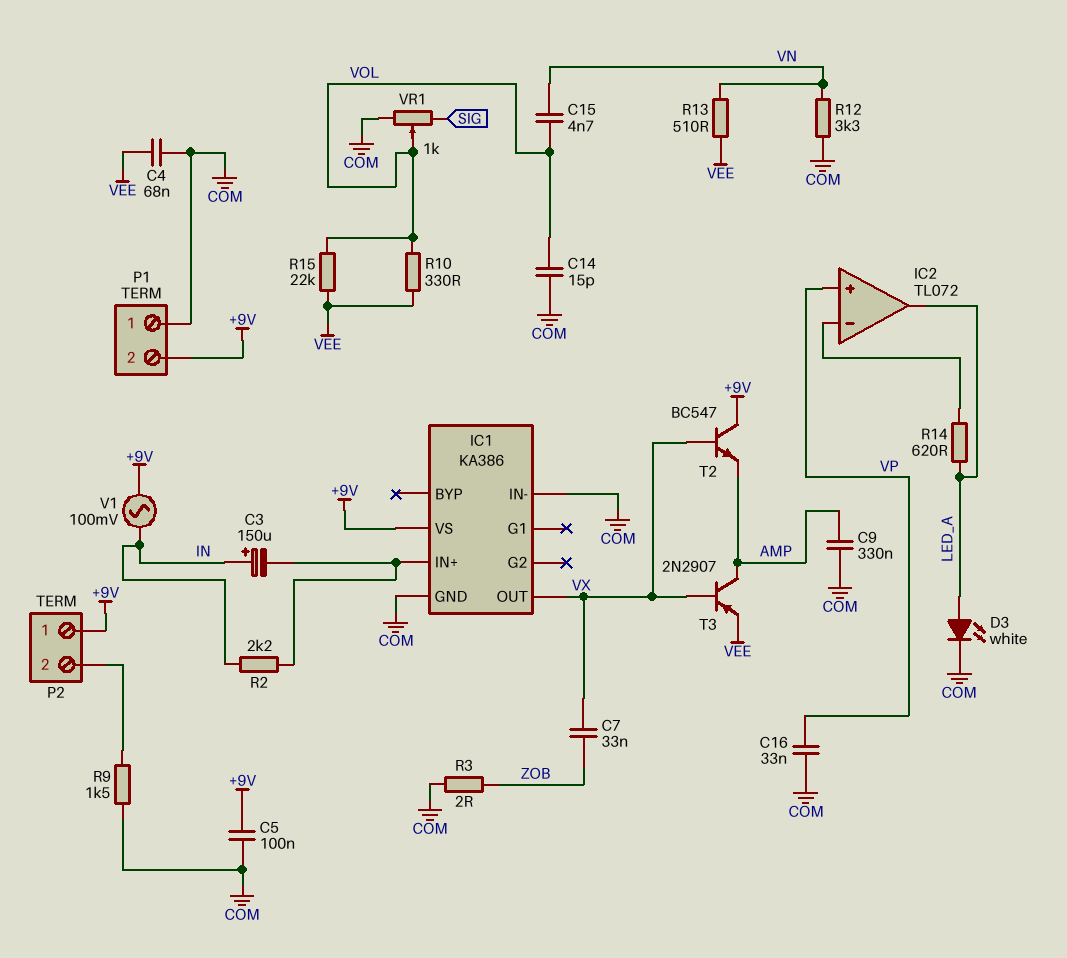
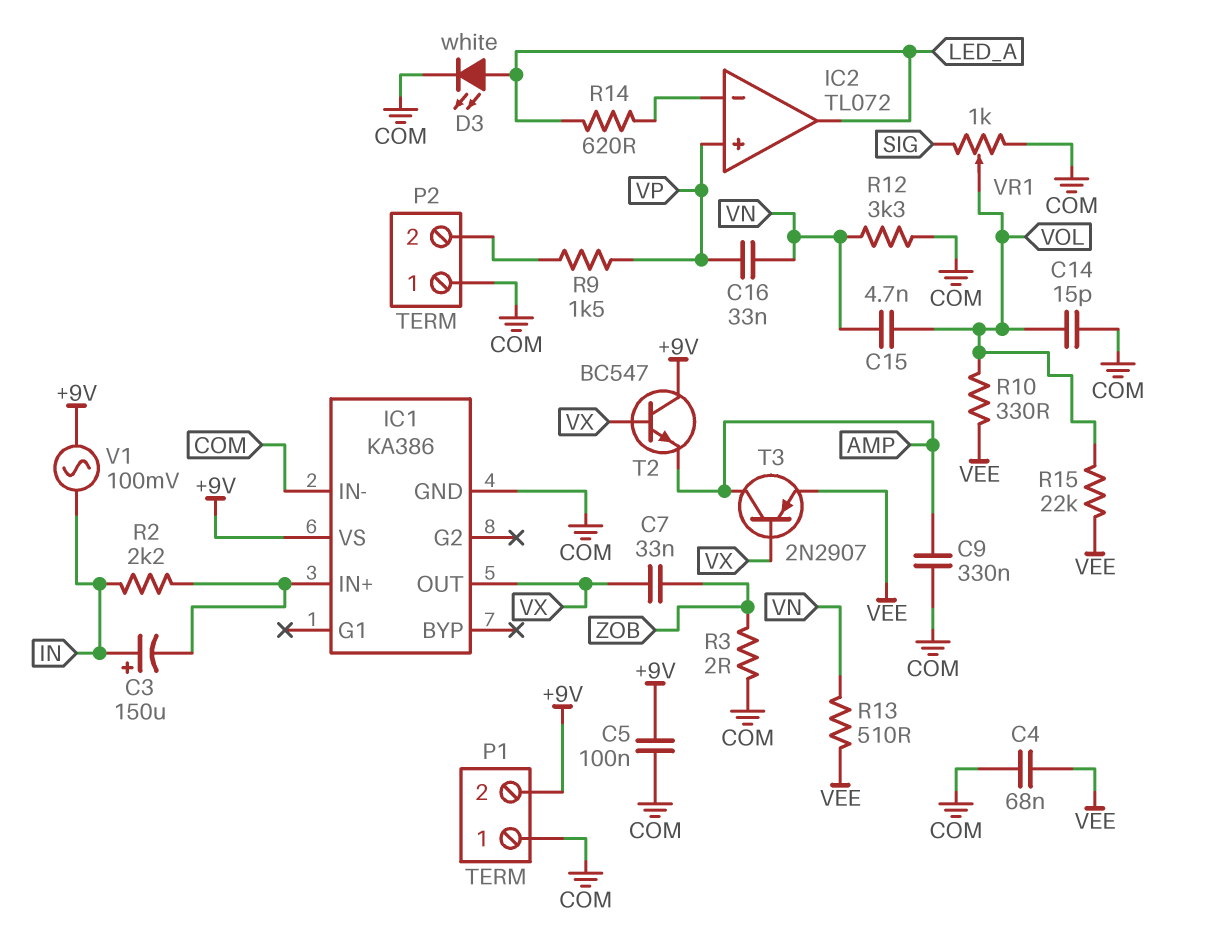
C16: 33nF (COM, VP) -> 33nF (VN, VP)
P2 pin 1: +9V -> COM
R9: 1.5k (COM, P2/2) -> 1.5k (P2/2, VP)

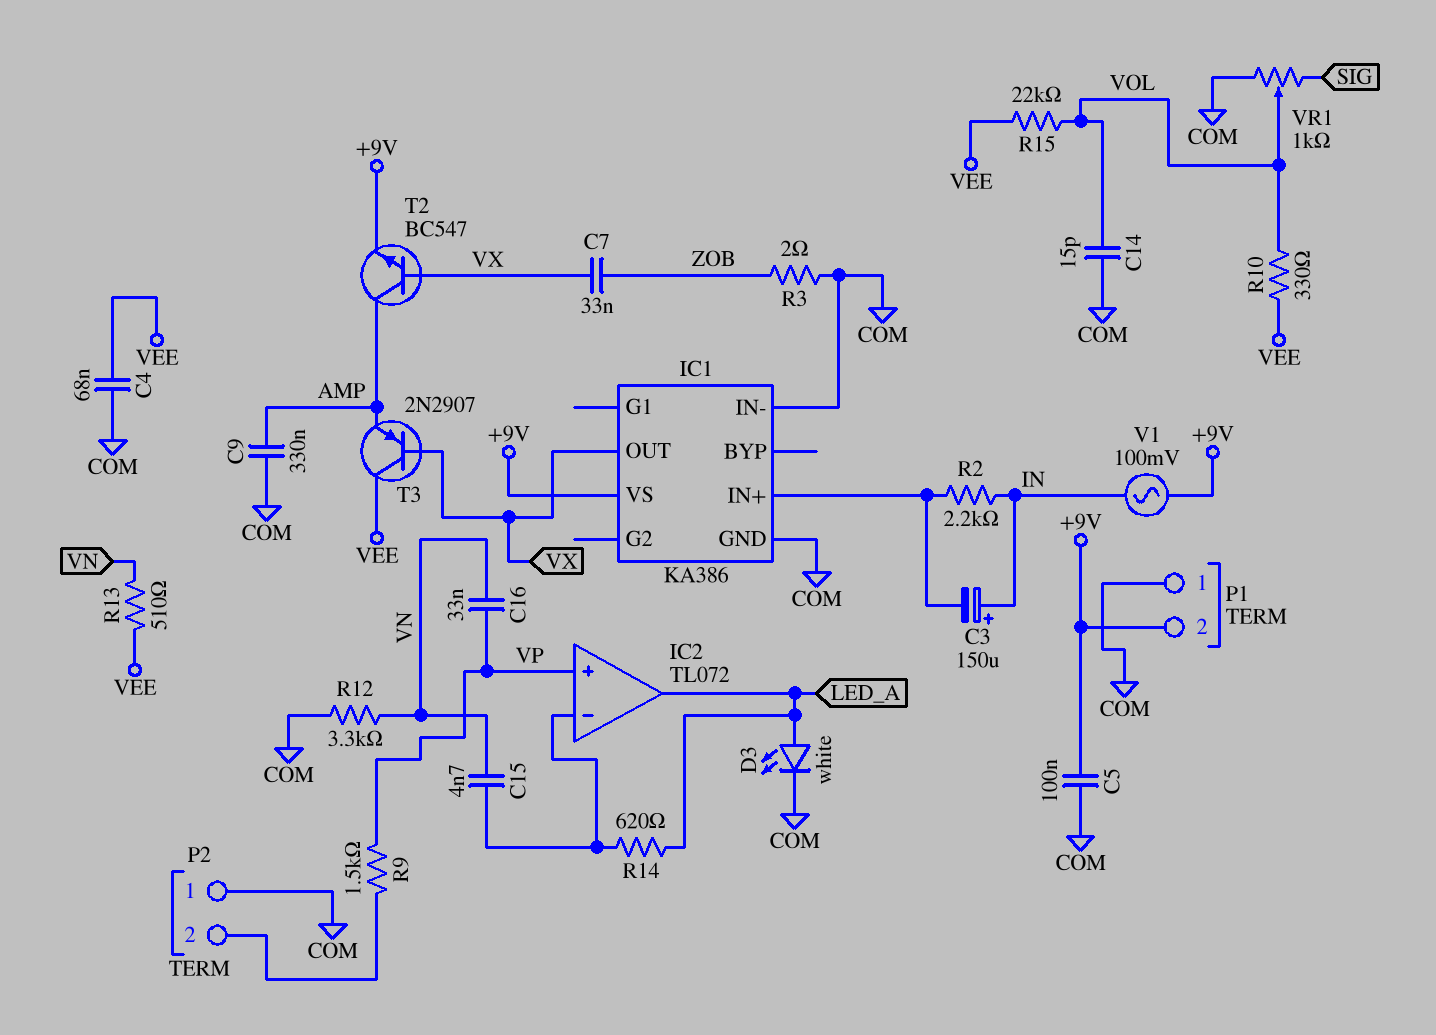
C15: 4.7nF (VN, VOL) -> 4.7nF (IC2/in-, VN)
T2: NPN BC547 (B VX, C +9V, E AMP) -> NPN BC547 (B VX, C AMP, E +9V)
T3: PNP 2N2907 (B VX, C AMP, E VEE) -> PNP 2N2907 (B VX, C VEE, E AMP)

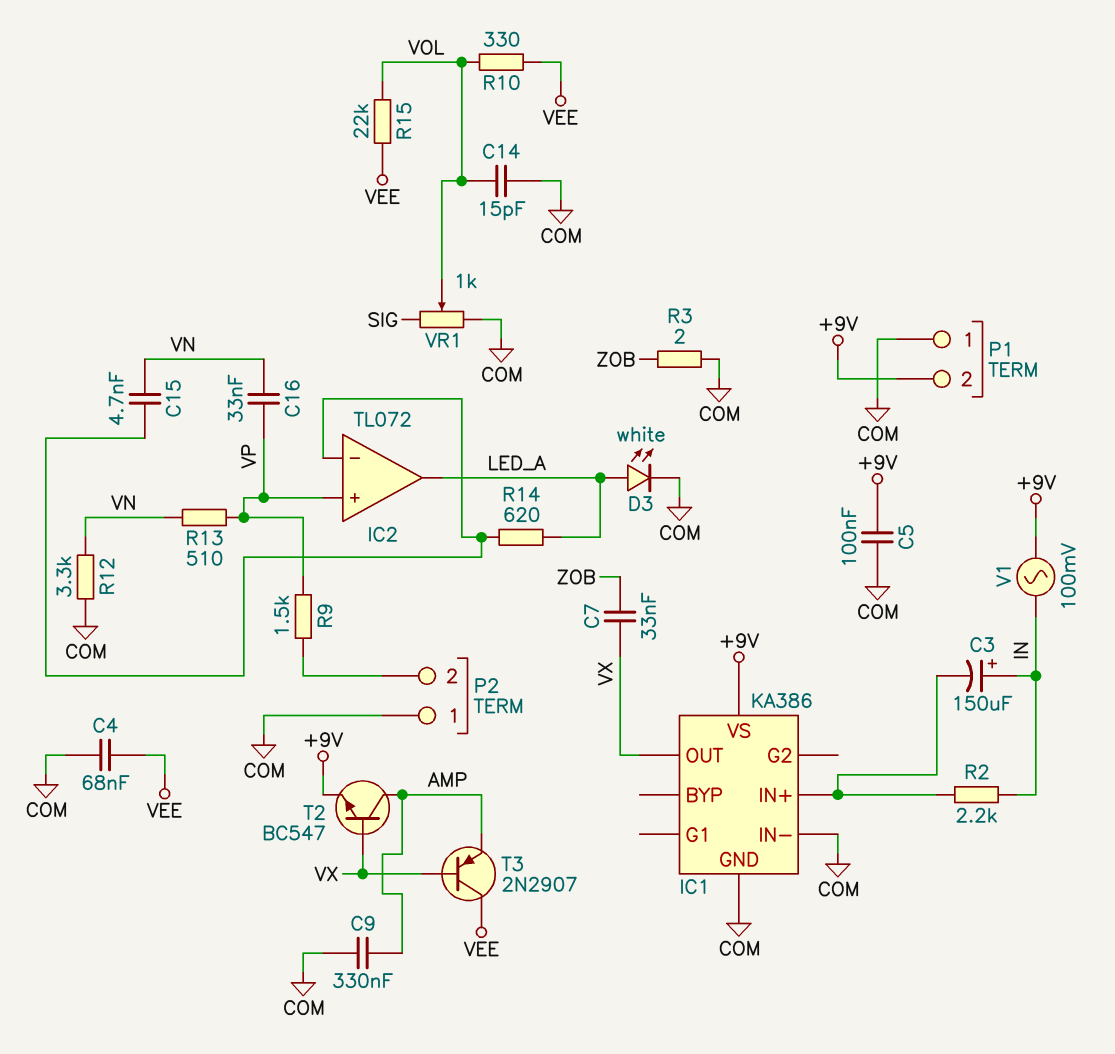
R13: 510 (VEE, VN) -> 510 (VN, VP)

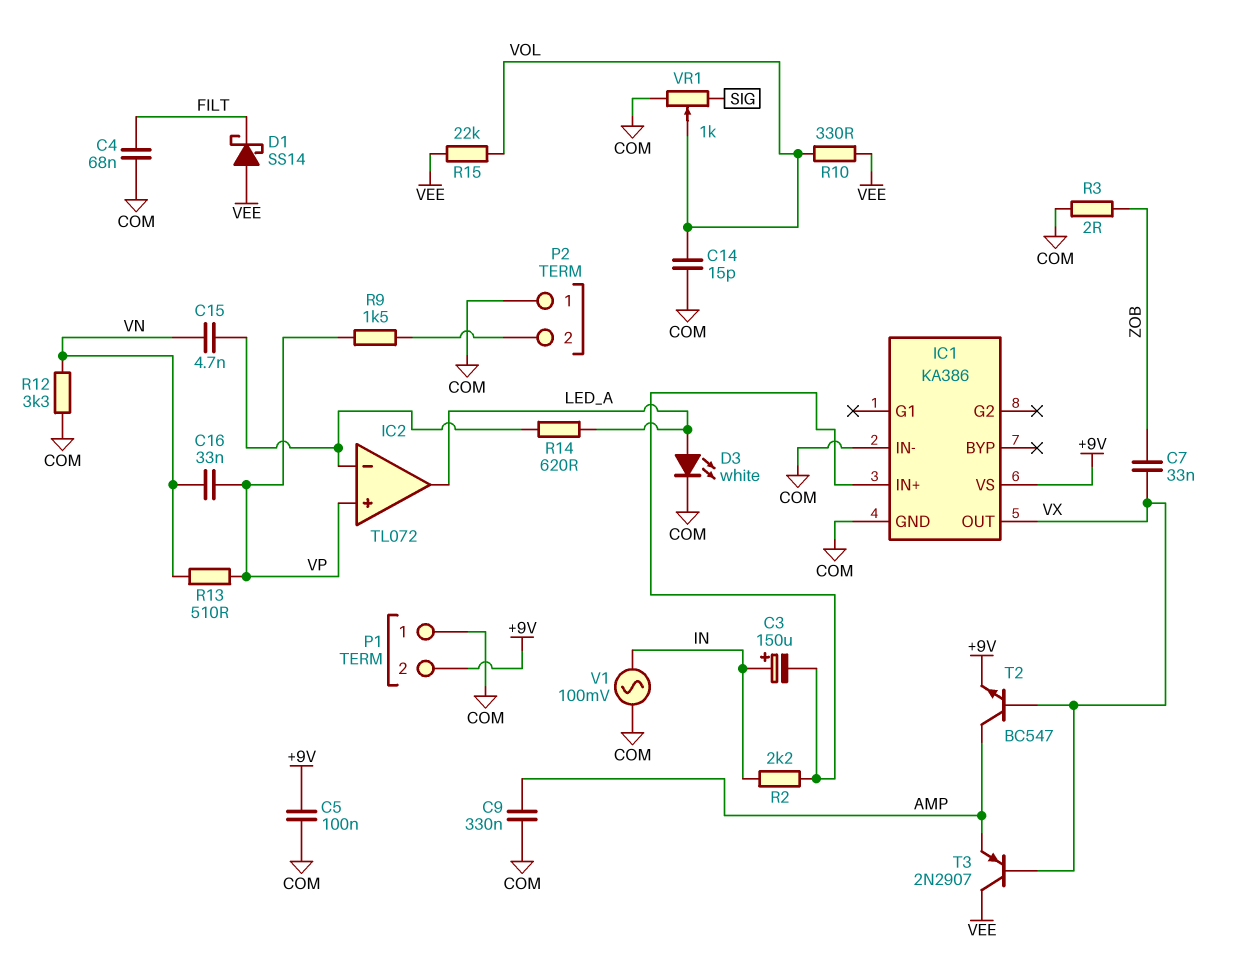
C4: 68nF (COM, VEE) -> 68nF (COM, FILT)
D1: none -> schottky SS14 (A VEE, K FILT)
V1: AC 100mV (+9V, IN) -> AC 100mV (COM, IN)

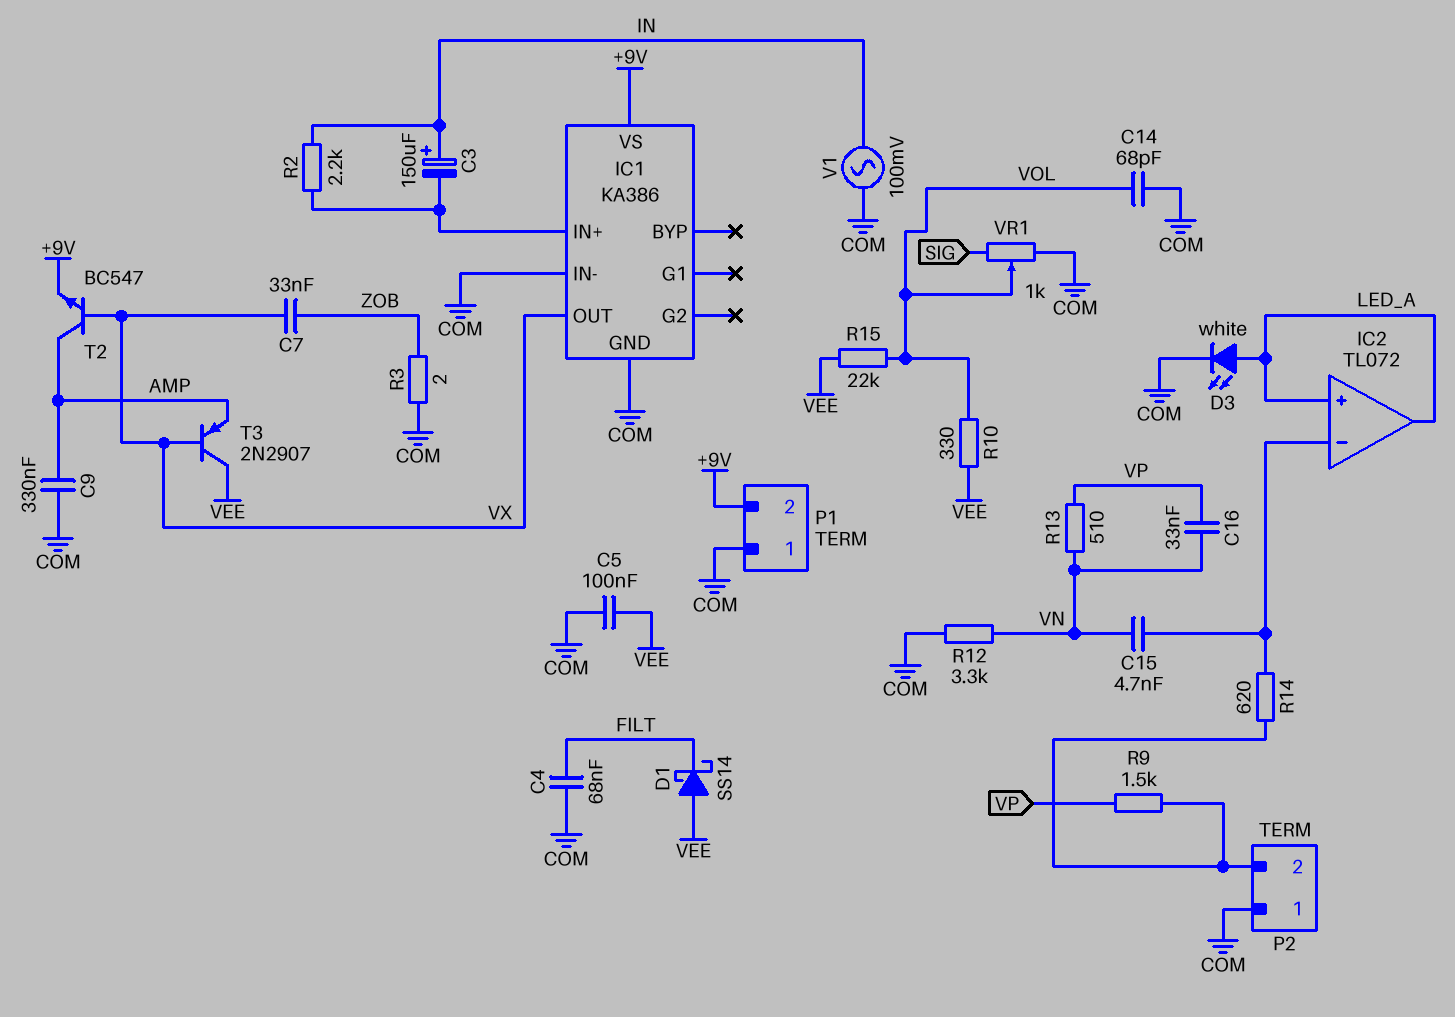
C5: 100nF (+9V, COM) -> 100nF (COM, VEE)
C14: 15pF (COM, VOL) -> 68pF (COM, VOL)
IC2 pin in+: VP -> LED_A
R14: 620 (IC2/in-, LED_A) -> 620 (IC2/in-, P2/2)

